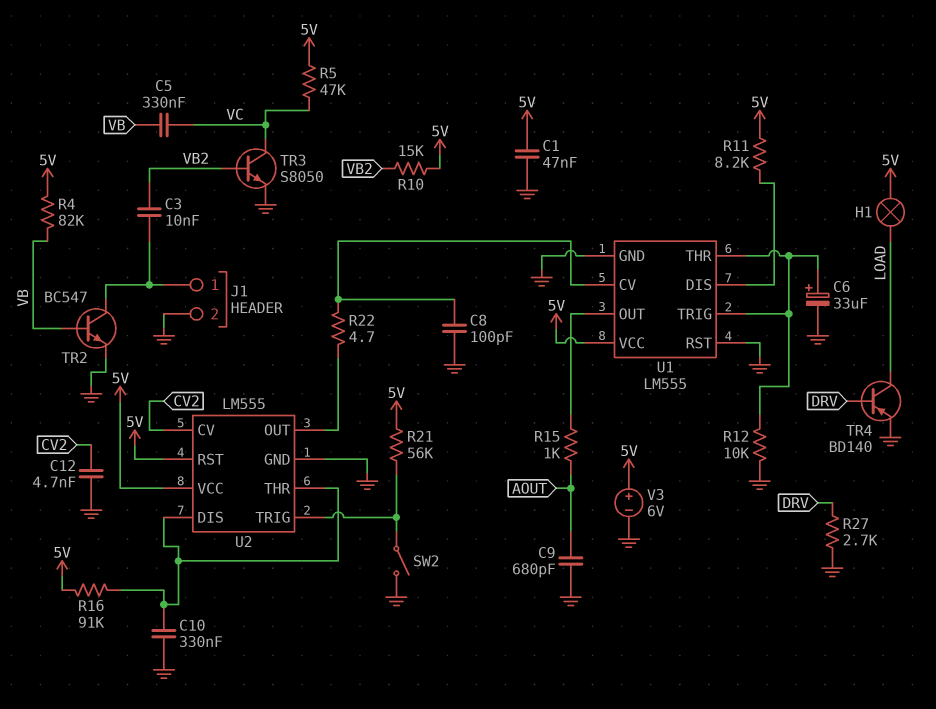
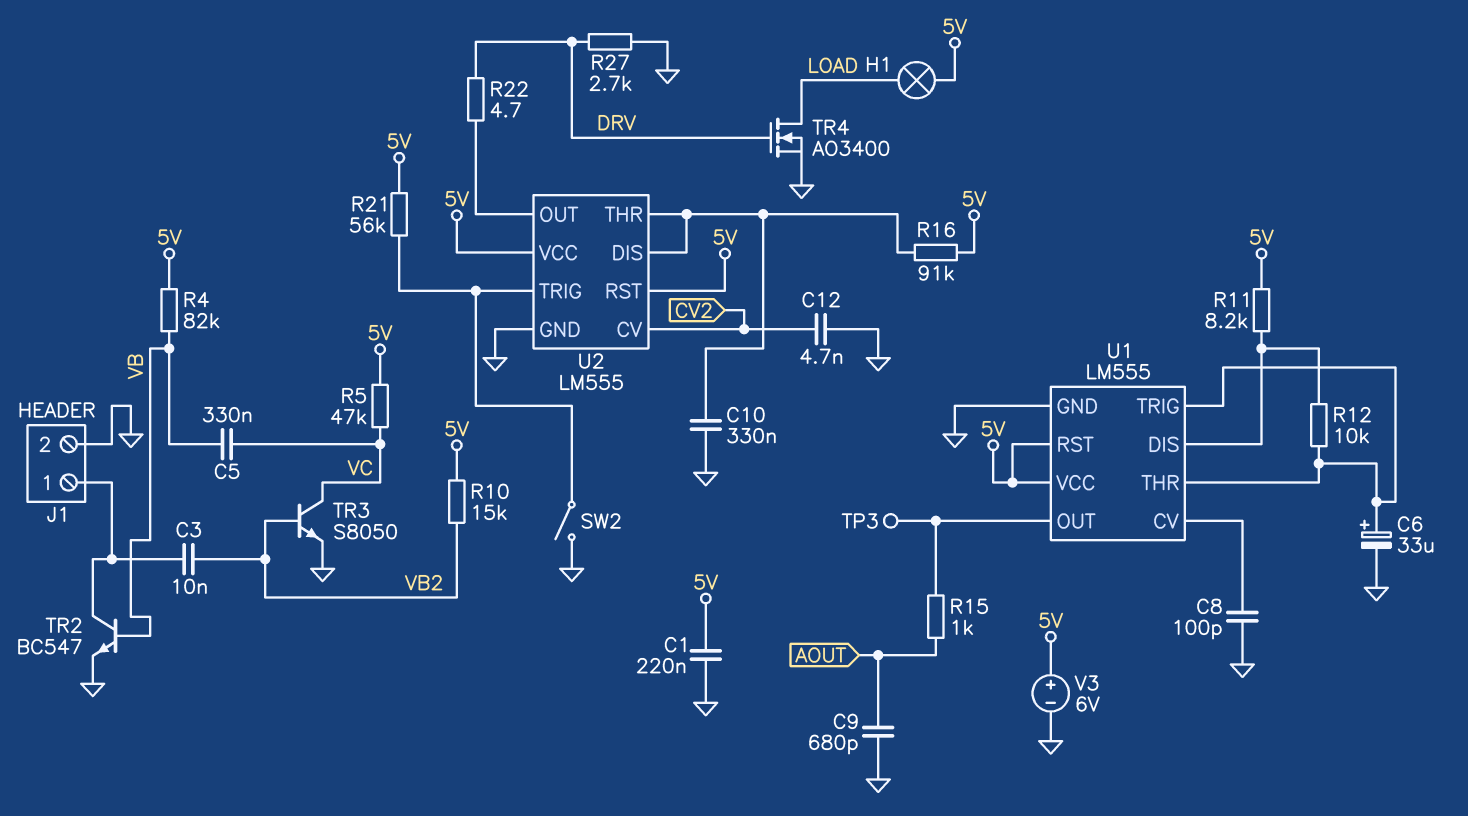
C1: 47nF (5V, GND) -> 220nF (5V, GND)
R12: 10k (GND, U1/THR) -> 10k (U1/DIS, U1/THR)
R22: 4.7 (U1/CV, U2/OUT) -> 4.7 (DRV, U2/OUT)
TP3: none -> test point (U1/OUT)
TR4: PNP BD140 (B DRV, C LOAD, E GND) -> NMOS AO3400 (G DRV, D LOAD, S GND)
U1 pin RST: GND -> 5V

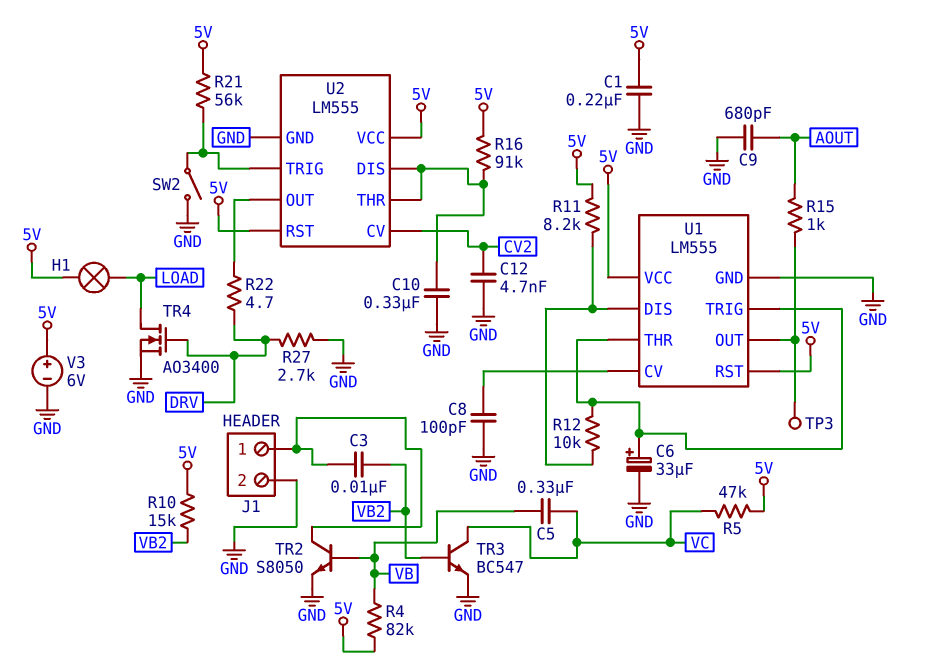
TR2: NPN BC547 (B VB, C J1/1, E GND) -> NPN S8050 (B VB, C J1/1, E GND)
TR3: NPN S8050 (B VB2, C VC, E GND) -> NPN BC547 (B VB2, C VC, E GND)

